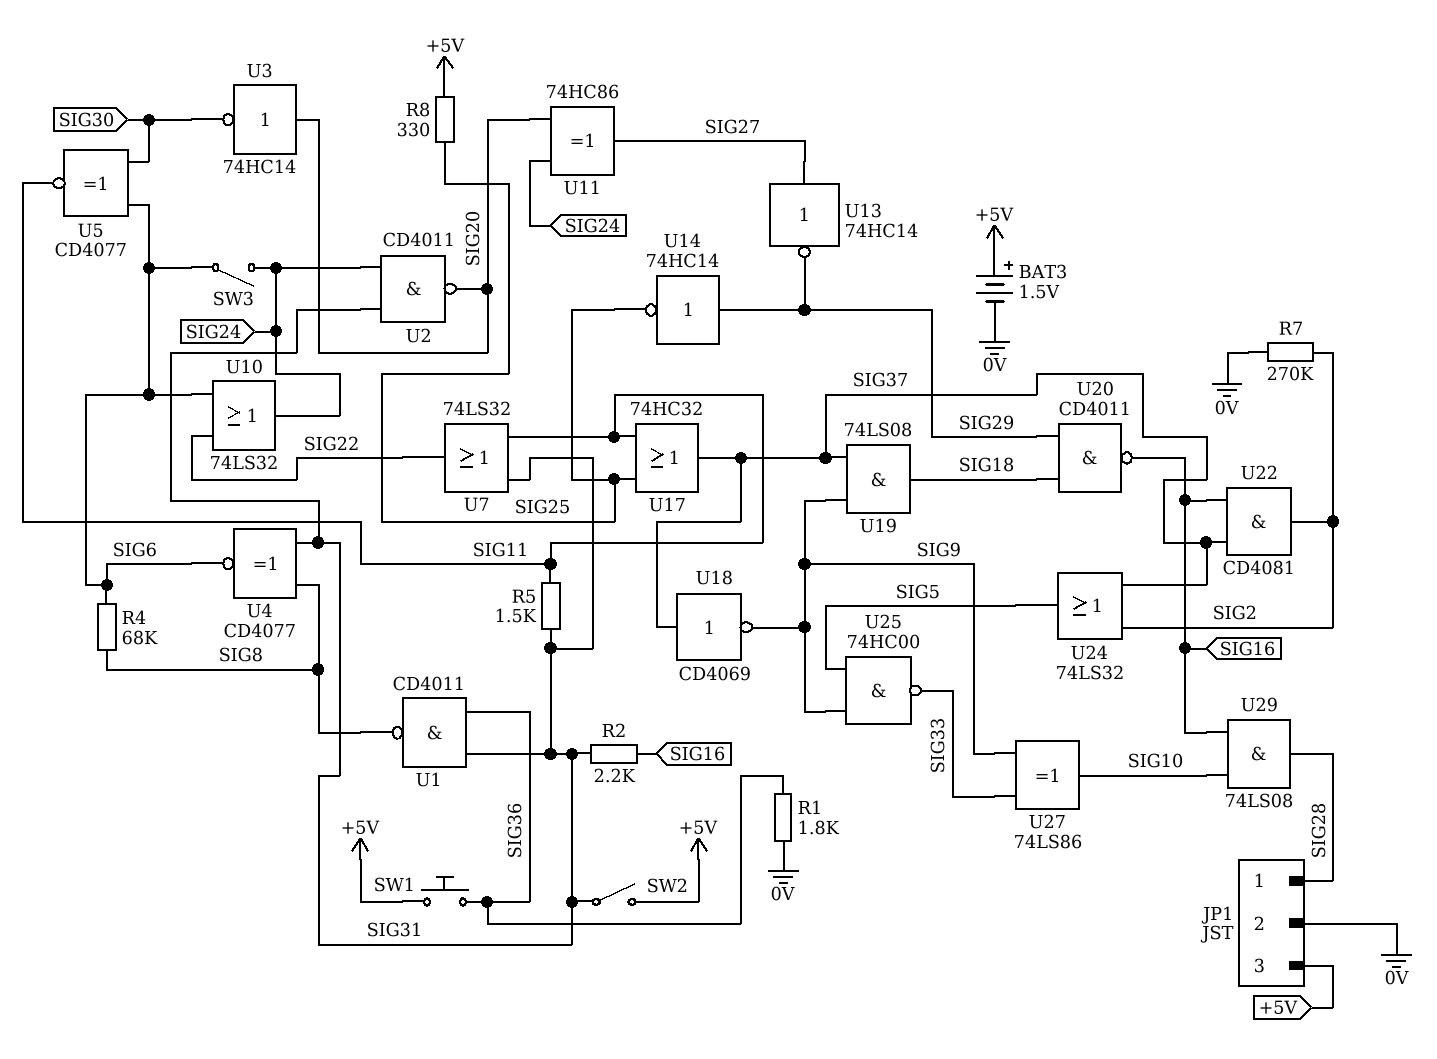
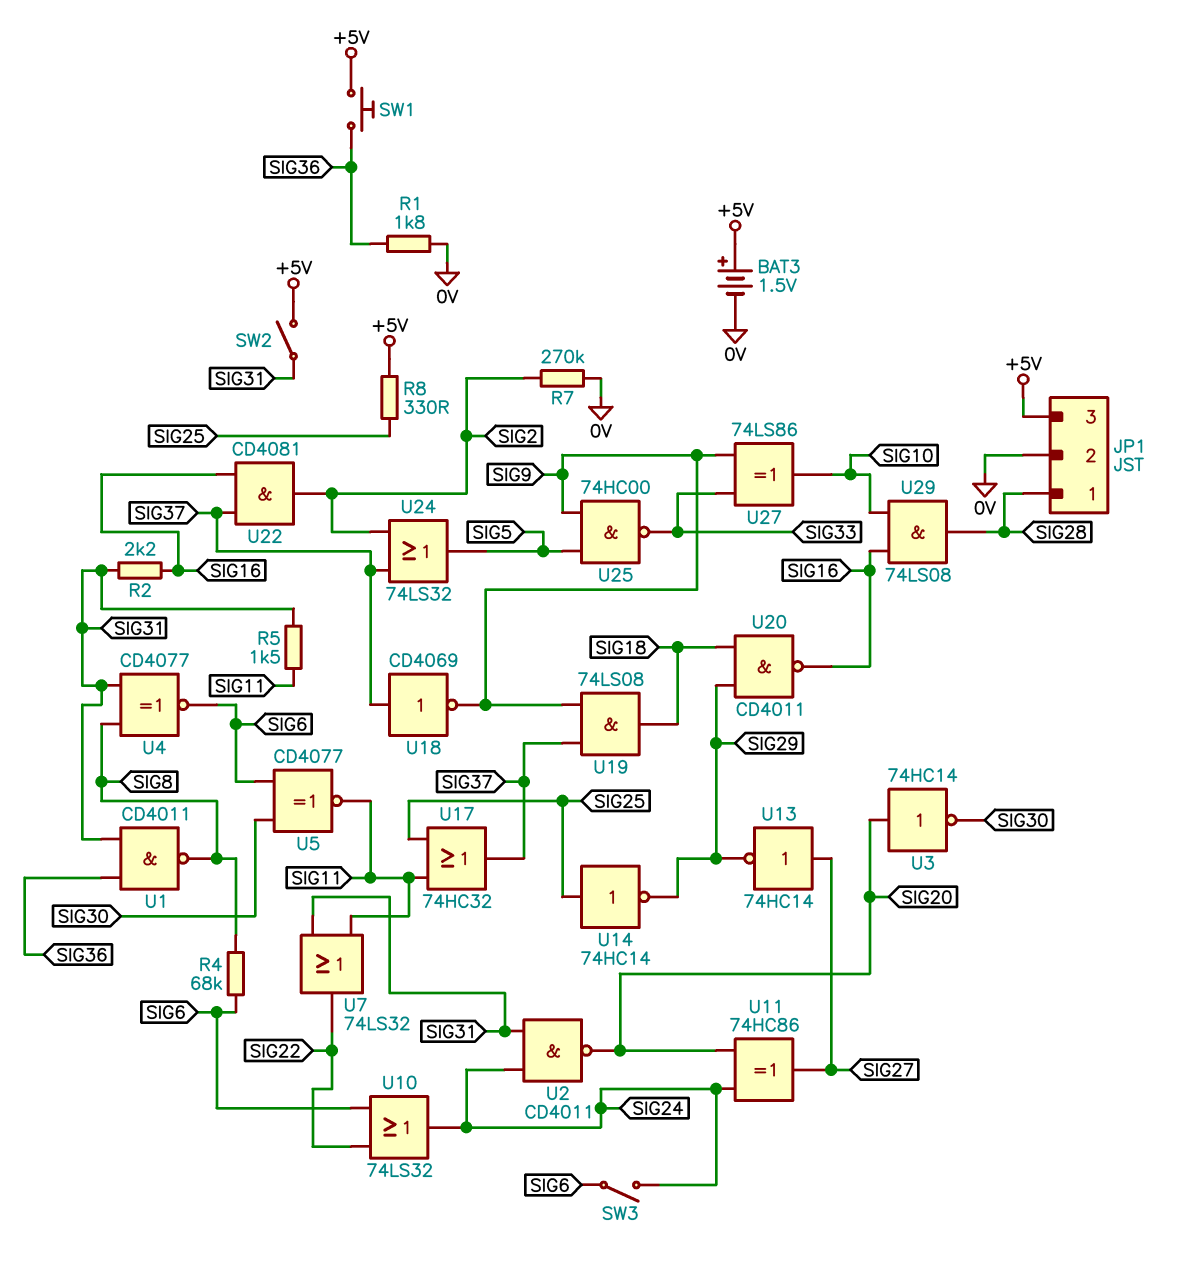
U14: NOT 74HC14 (in SIG29, out SIG25) -> NOT 74HC14 (in SIG25, out SIG29)

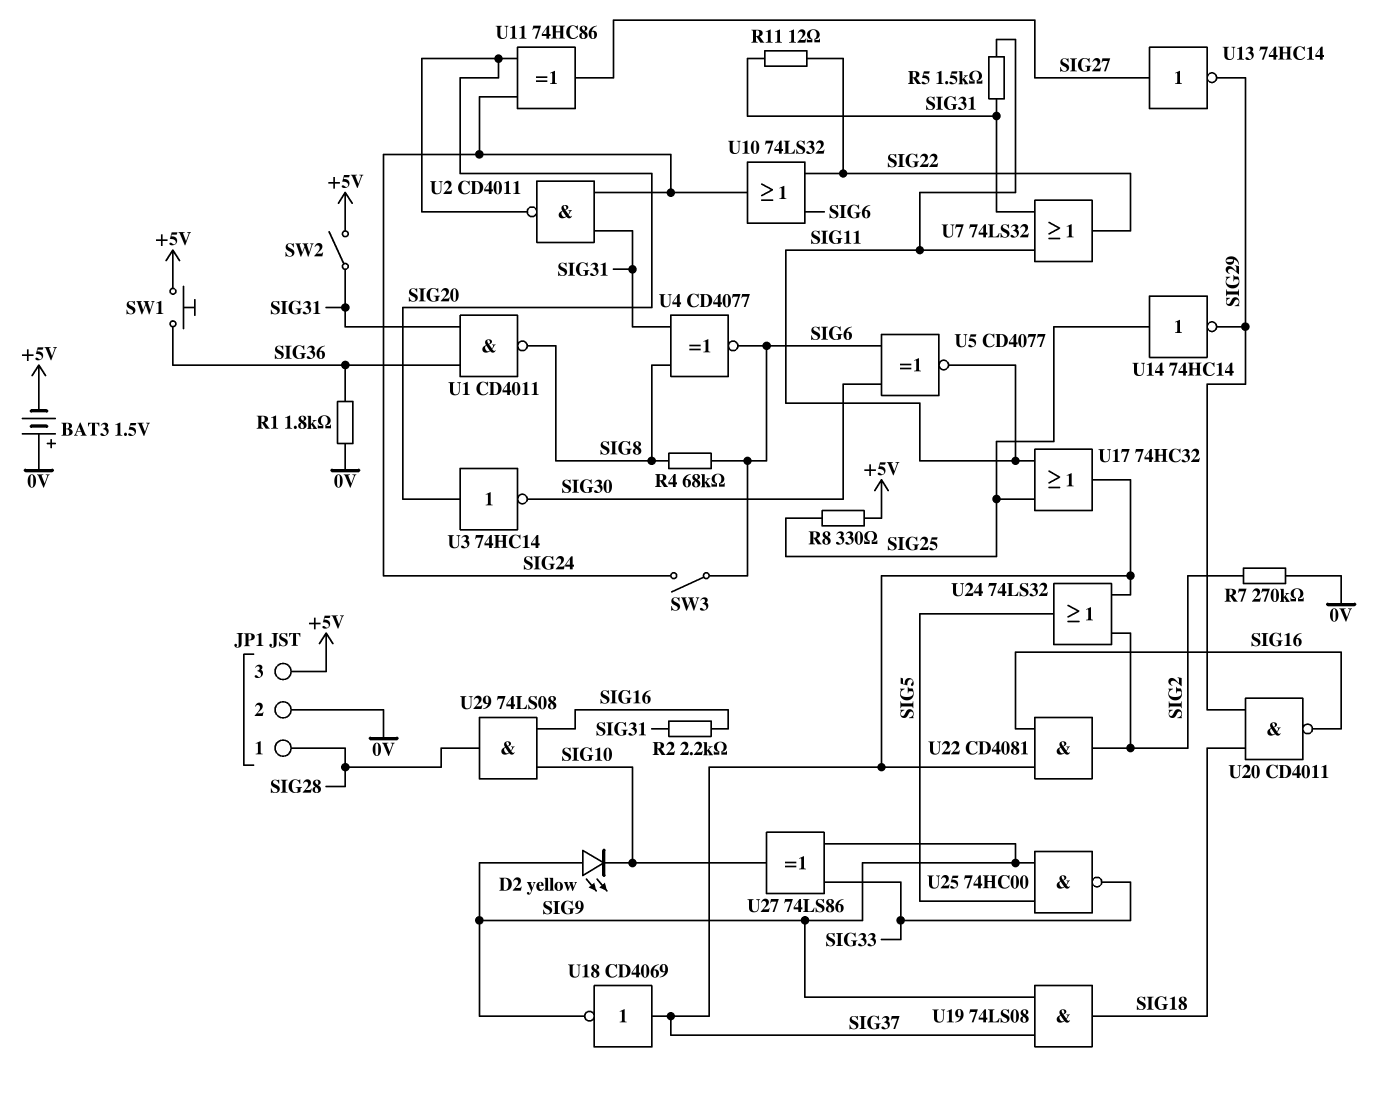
BAT3: 1.5V (plus +5V, minus 0V) -> 1.5V (plus 0V, minus +5V)
D2: none -> LED yellow (A SIG9, K SIG10)
R11: none -> 12 (SIG22, SIG31)

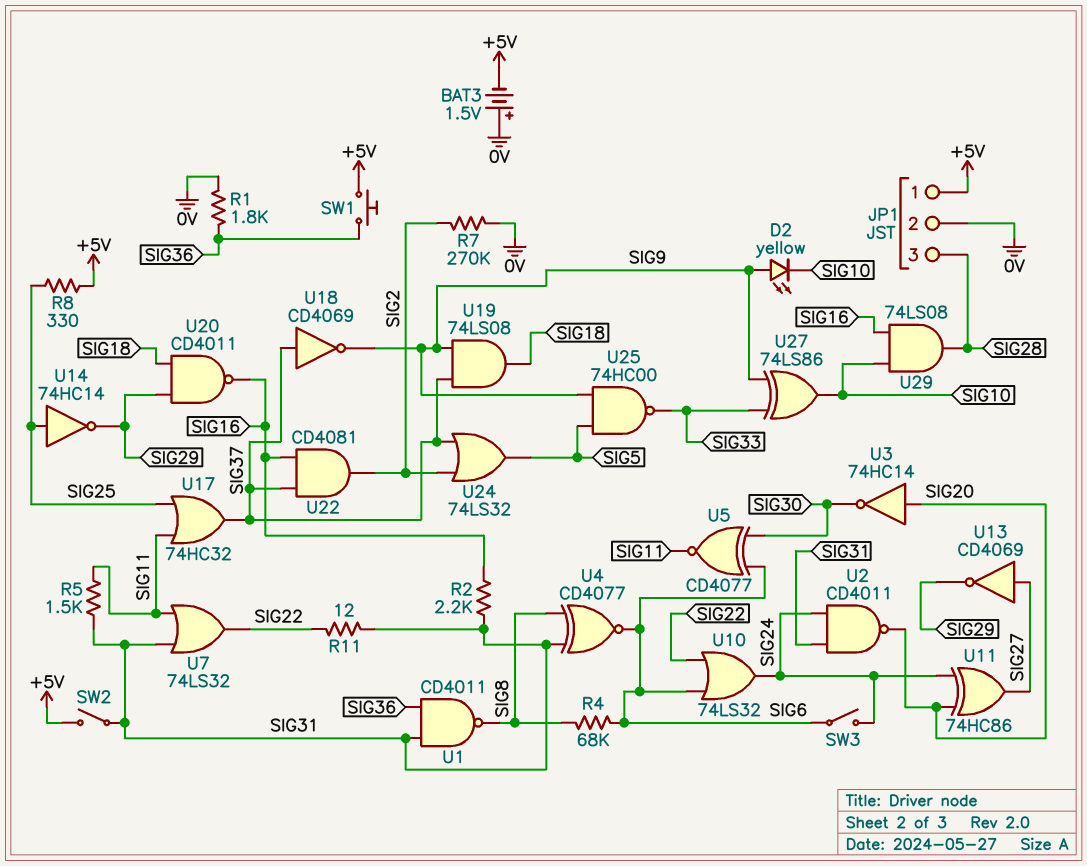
JP1 pin 1: SIG28 -> +5V
JP1 pin 3: +5V -> SIG28
U13: NOT 74HC14 (in SIG27, out SIG29) -> NOT CD4069 (in SIG27, out SIG29)

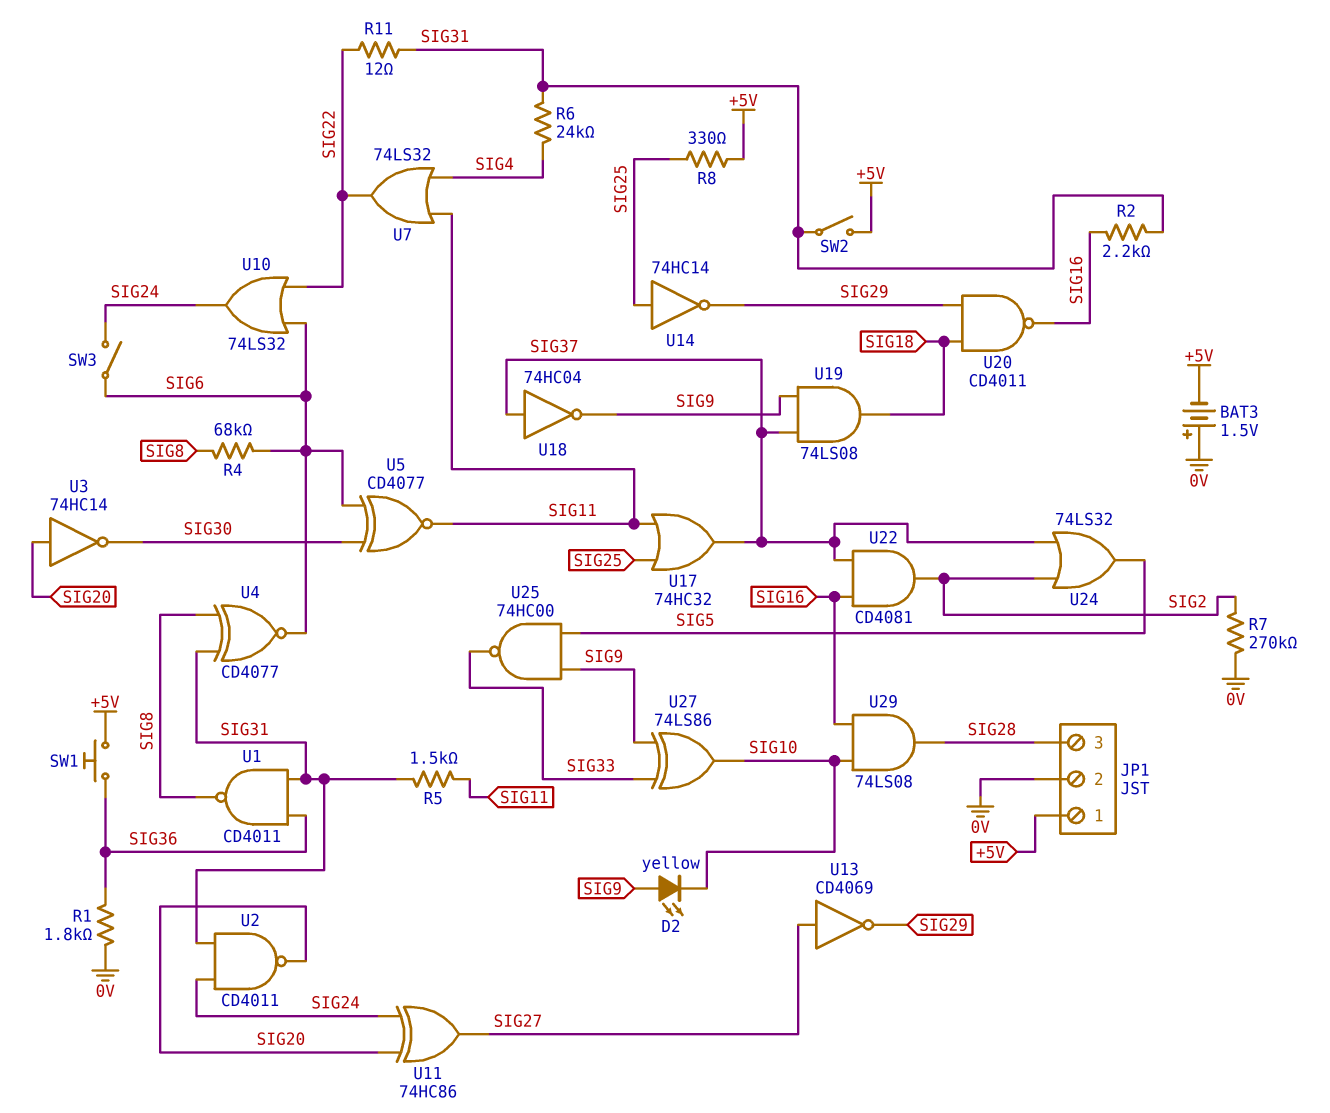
R6: none -> 24k (SIG4, SIG31)
U7: OR 74LS32 (in SIG11, in SIG31, out SIG22) -> OR 74LS32 (in SIG4, in SIG11, out SIG22)
U18: NOT CD4069 (in SIG37, out SIG9) -> NOT 74HC04 (in SIG37, out SIG9)

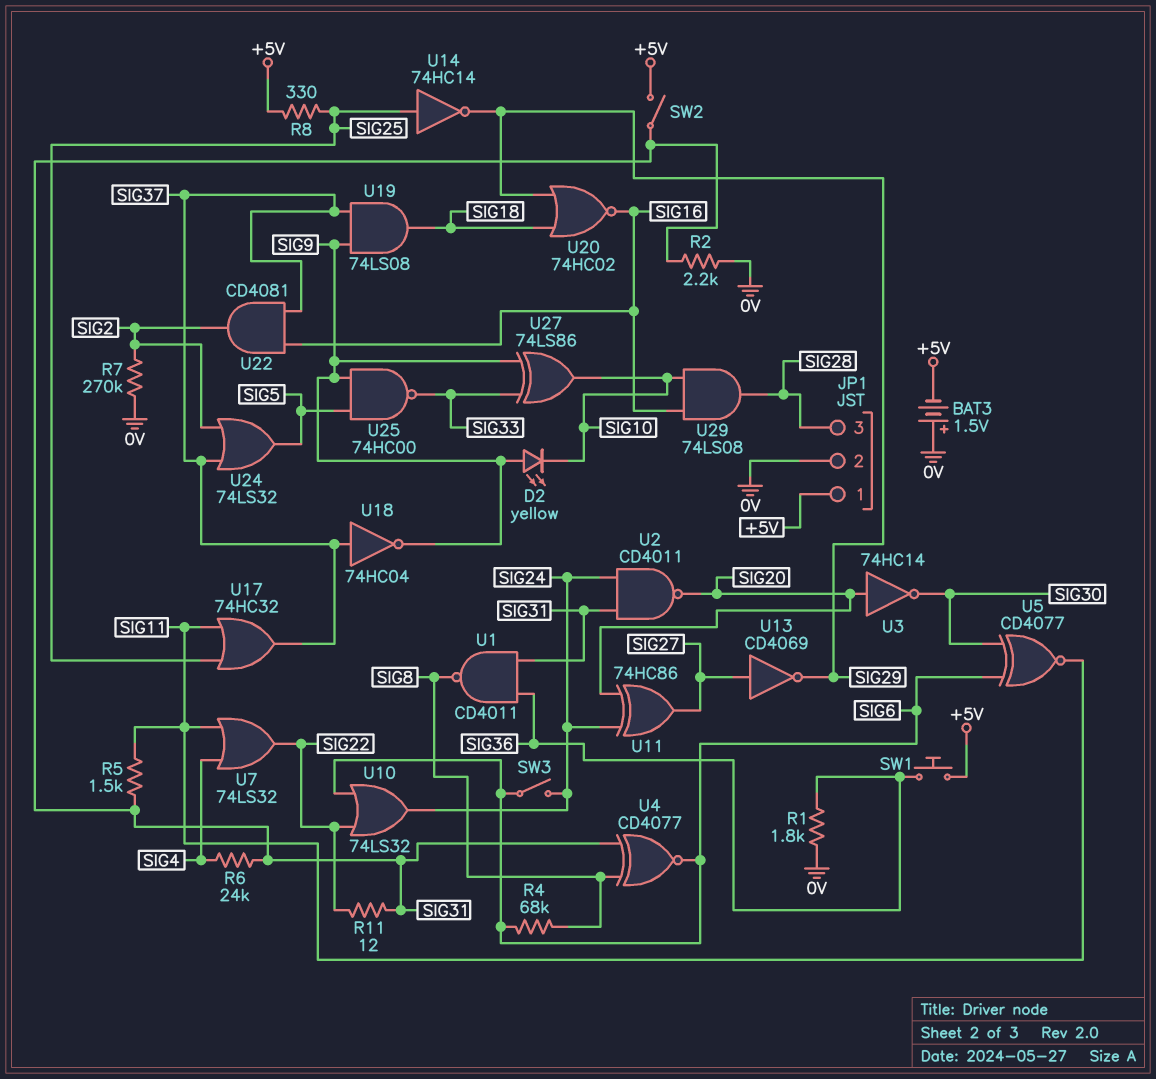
R2: 2.2k (SIG16, SIG31) -> 2.2k (0V, SIG31)
U20: NAND CD4011 (in SIG18, in SIG29, out SIG16) -> NOR 74HC02 (in SIG18, in SIG29, out SIG16)

